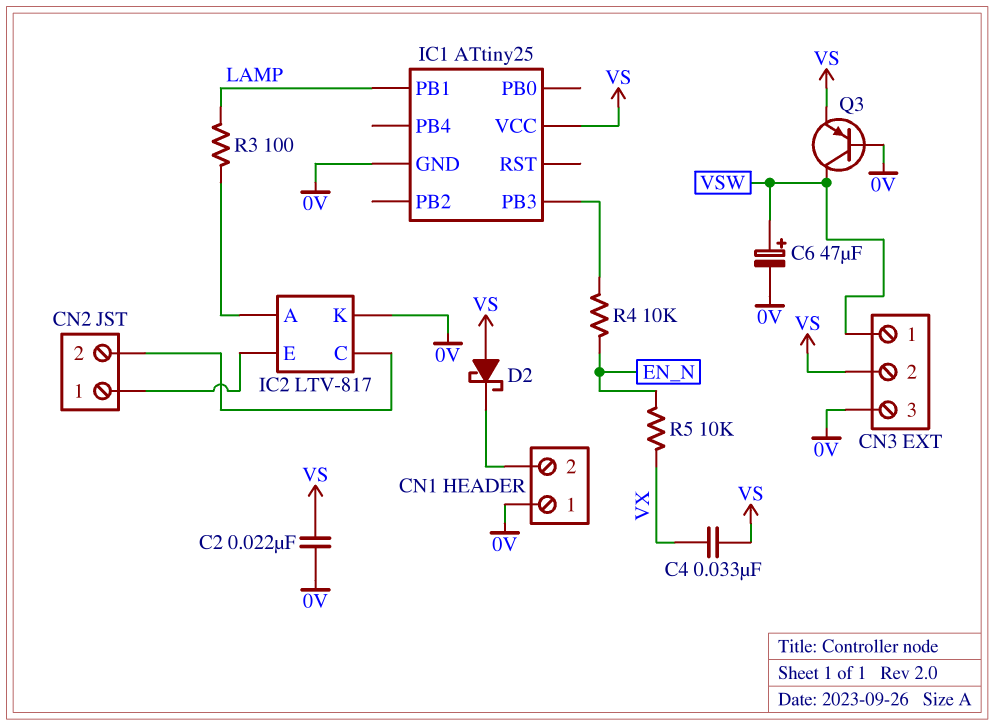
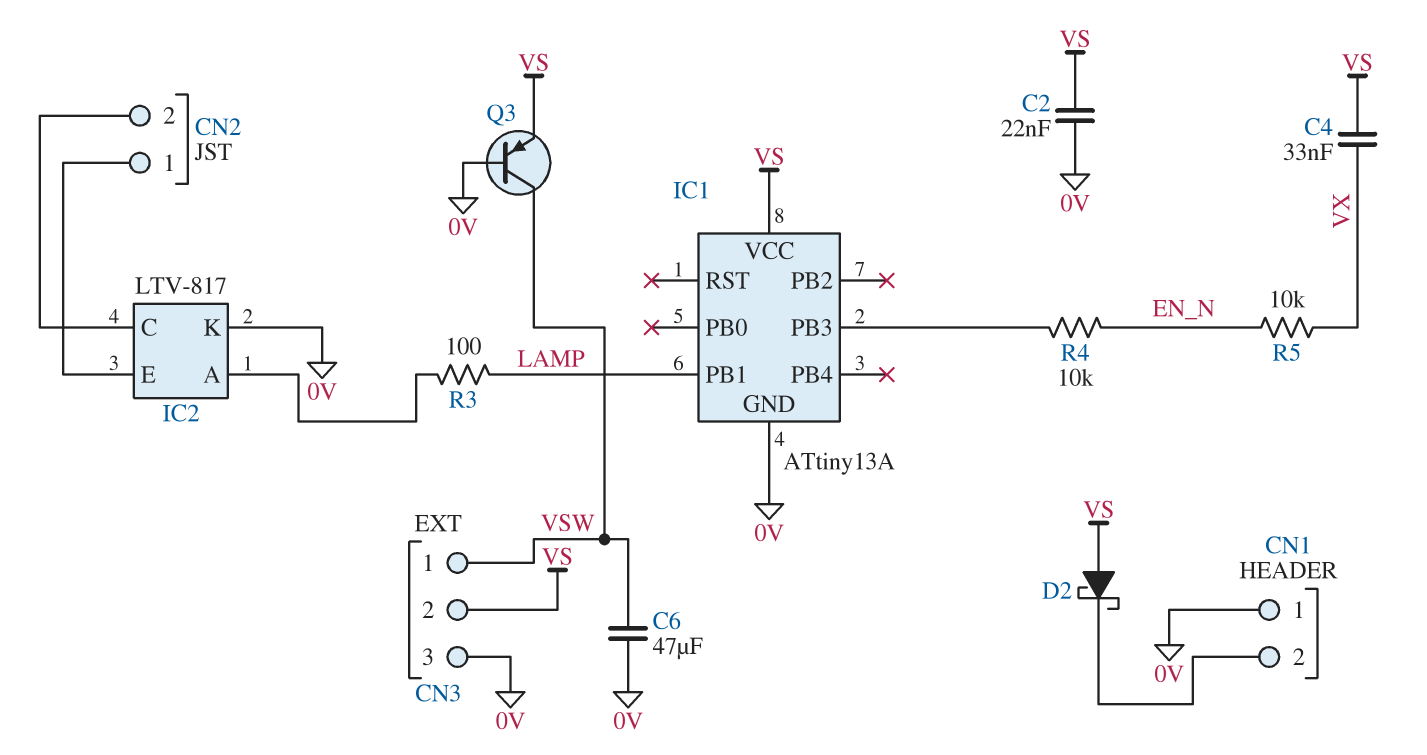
C6: 47uF (plus VSW, minus 0V) -> 47uF (0V, VSW)
IC1: ATtiny25 -> ATtiny13A

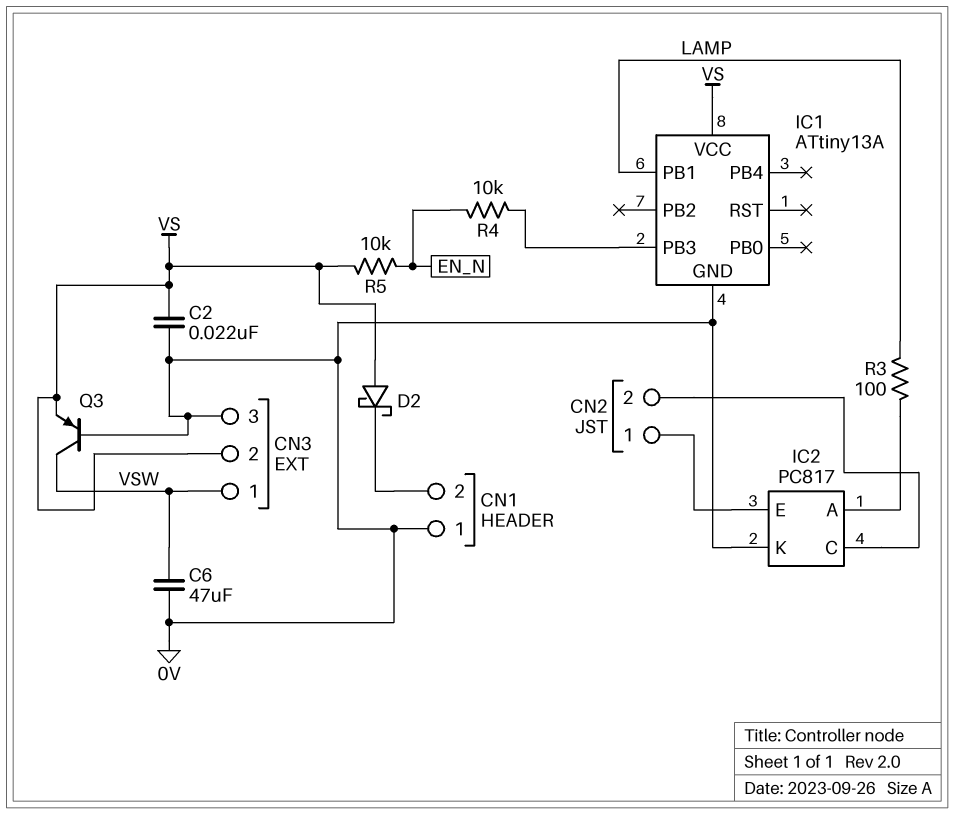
C4: 33nF (VS, VX) -> none
IC2: LTV-817 -> PC817
R5: 10k (EN_N, VX) -> 10k (EN_N, VS)

